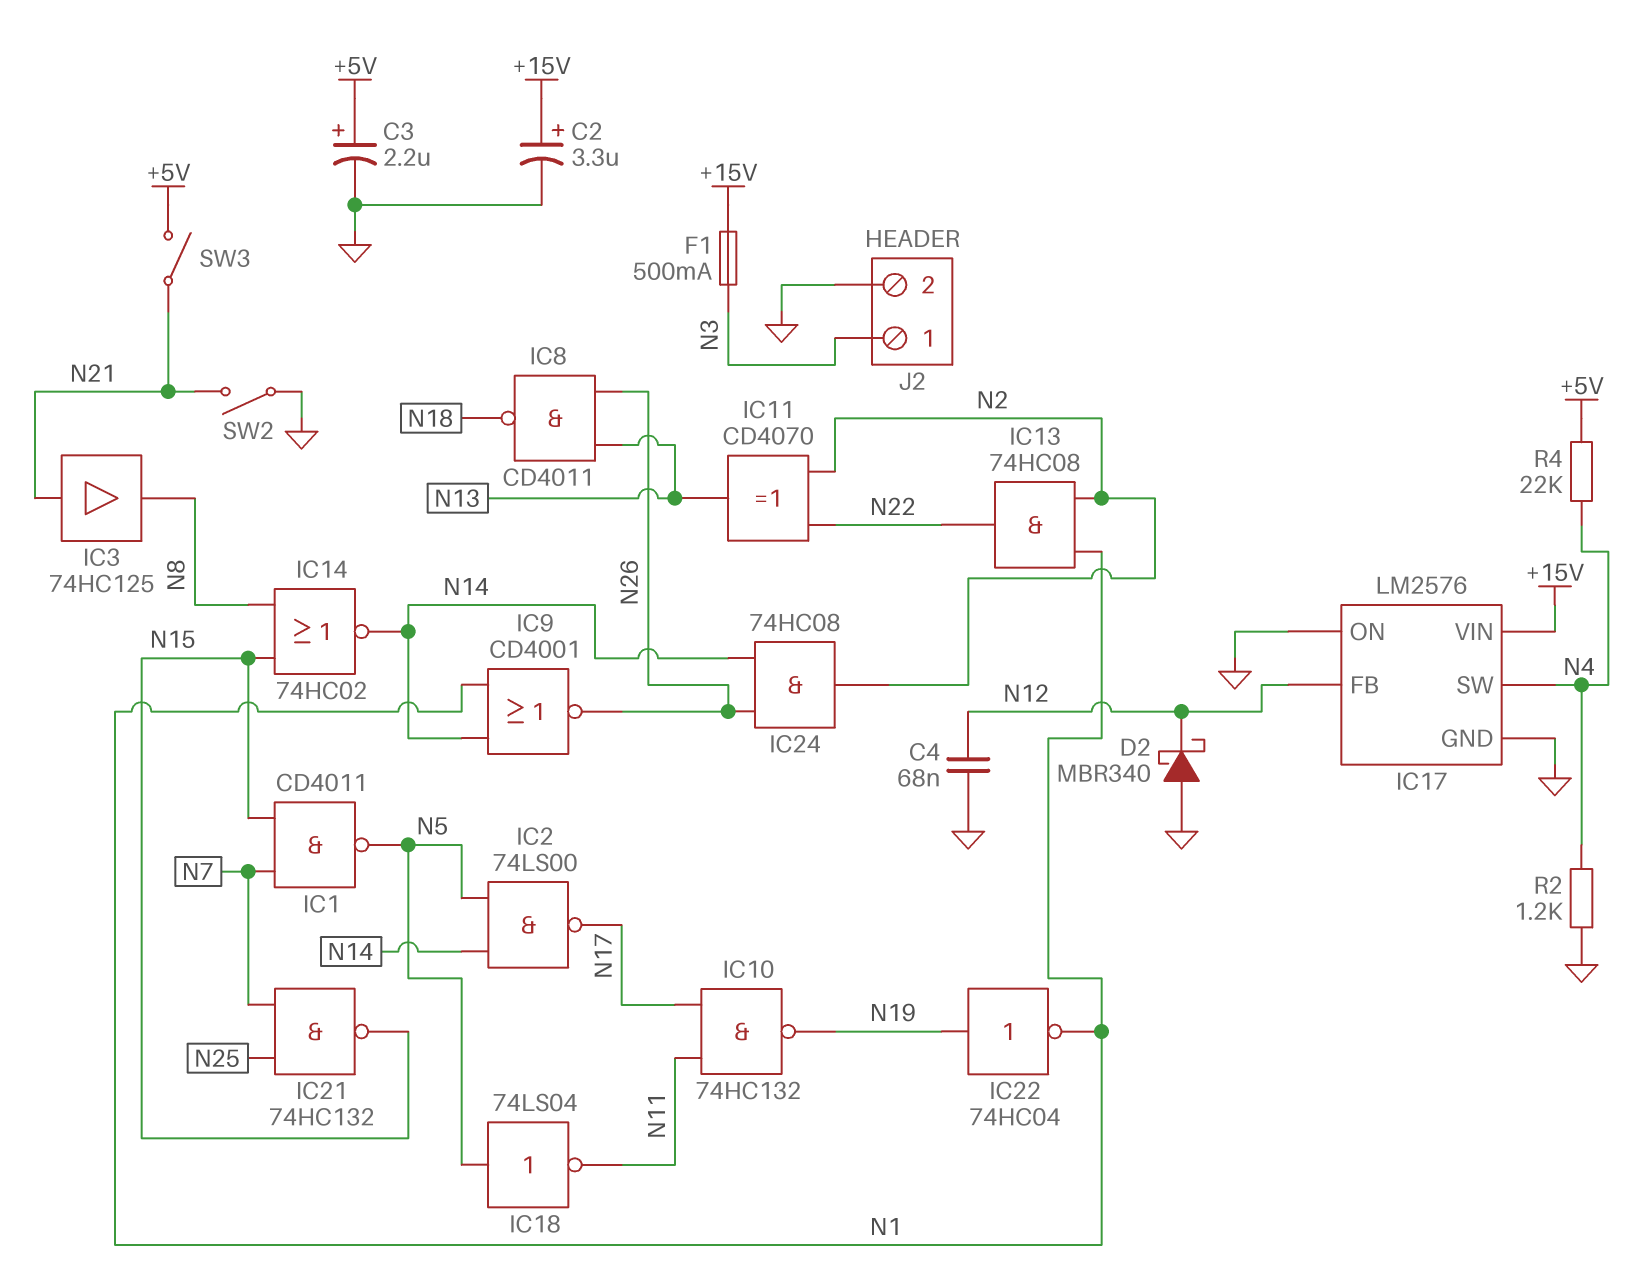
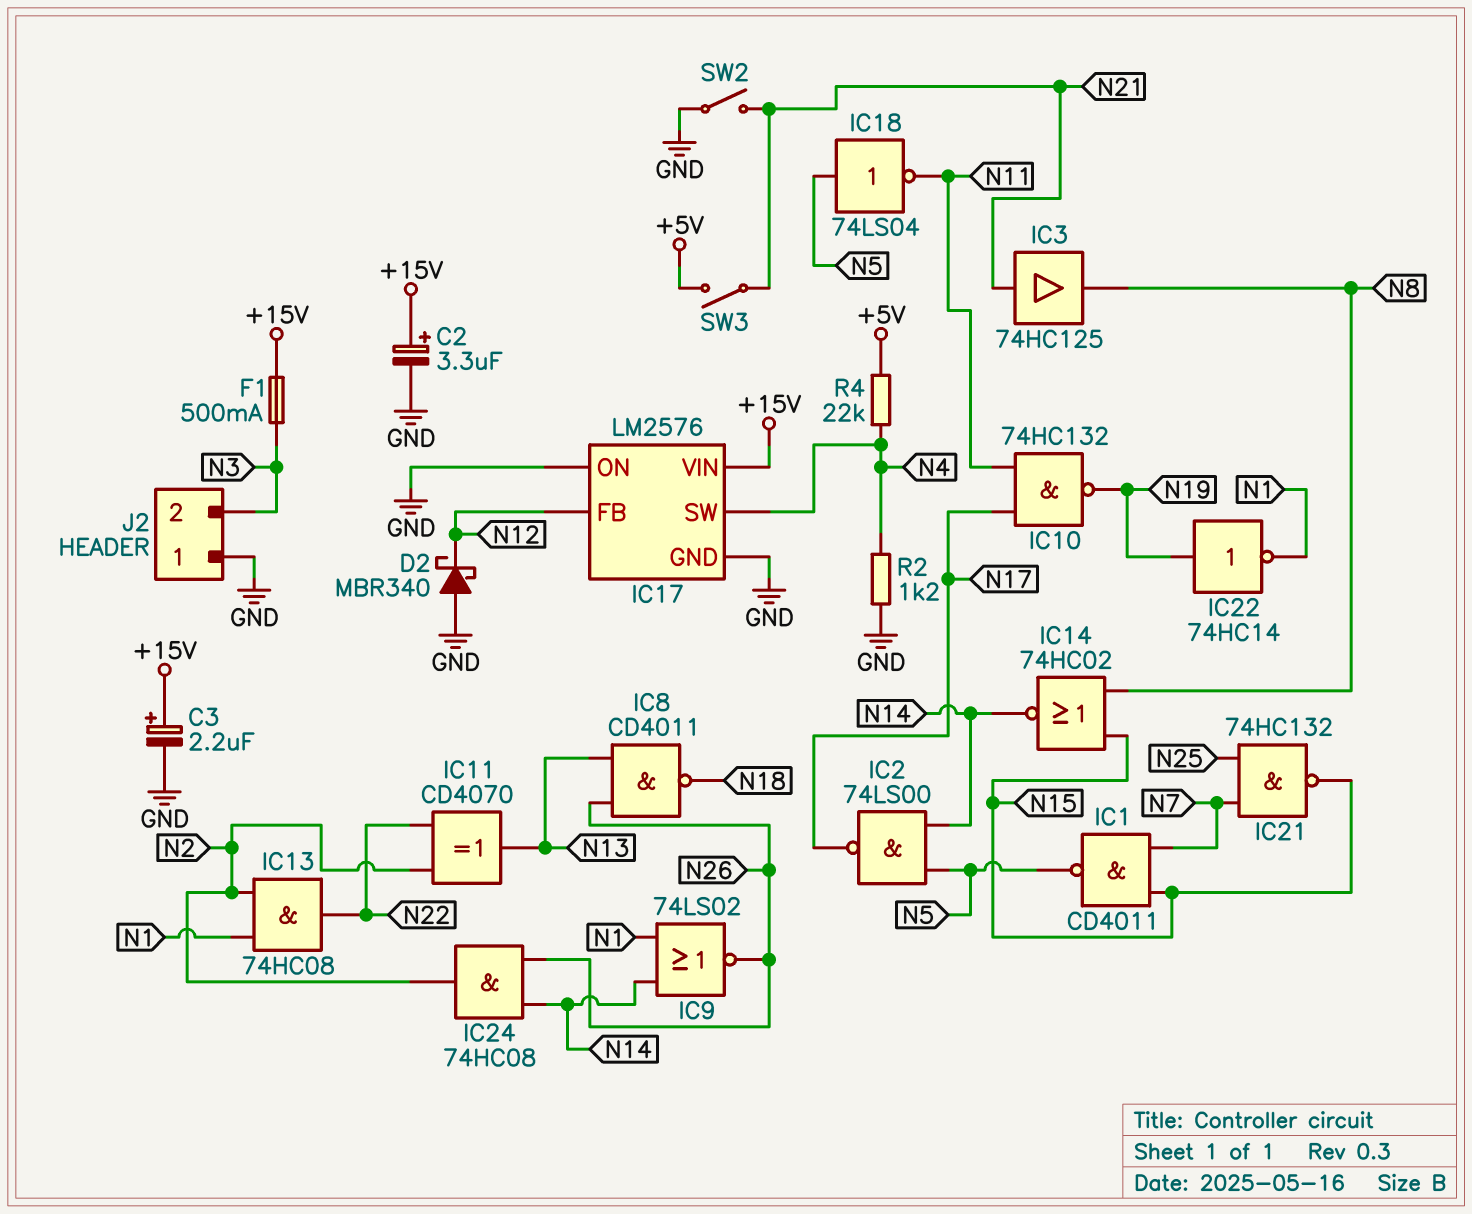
C3: 2.2uF (plus +5V, minus GND) -> 2.2uF (plus +15V, minus GND)
C4: 68nF (GND, N12) -> none
IC9: NOR CD4001 (in N1, in N14, out N26) -> NOR 74LS02 (in N1, in N14, out N26)
IC22: NOT 74HC04 (in N19, out N1) -> NOT 74HC14 (in N19, out N1)
J2 pin 1: N3 -> GND
J2 pin 2: GND -> N3

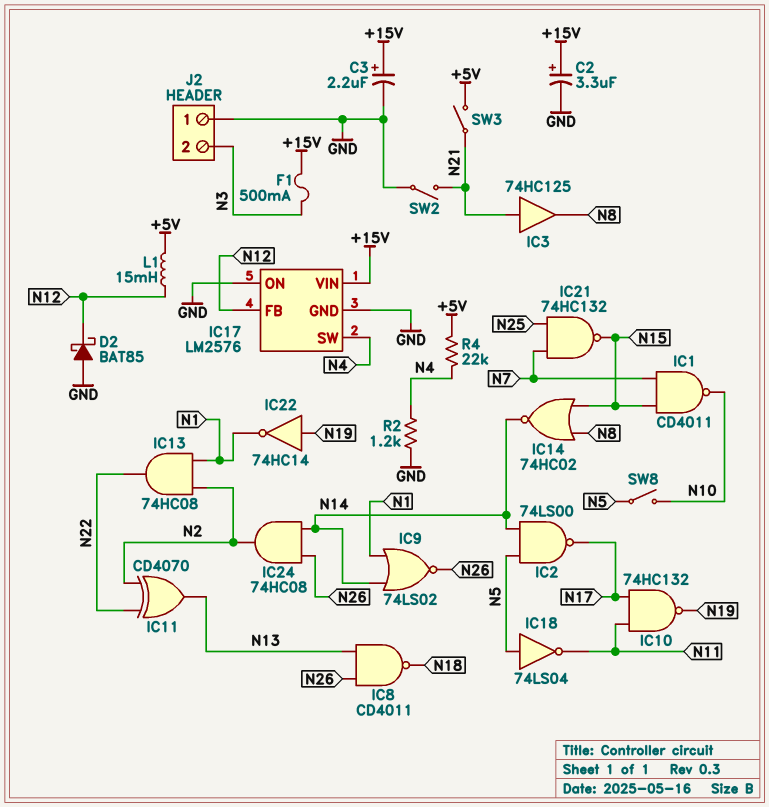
D2: schottky MBR340 (A GND, K N12) -> schottky BAT85 (A GND, K N12)
IC1: NAND CD4011 (in N7, in N15, out N5) -> NAND CD4011 (in N7, in N15, out N10)
L1: none -> 15mH (+5V, N12)
SW8: none -> switch (N5, N10)

